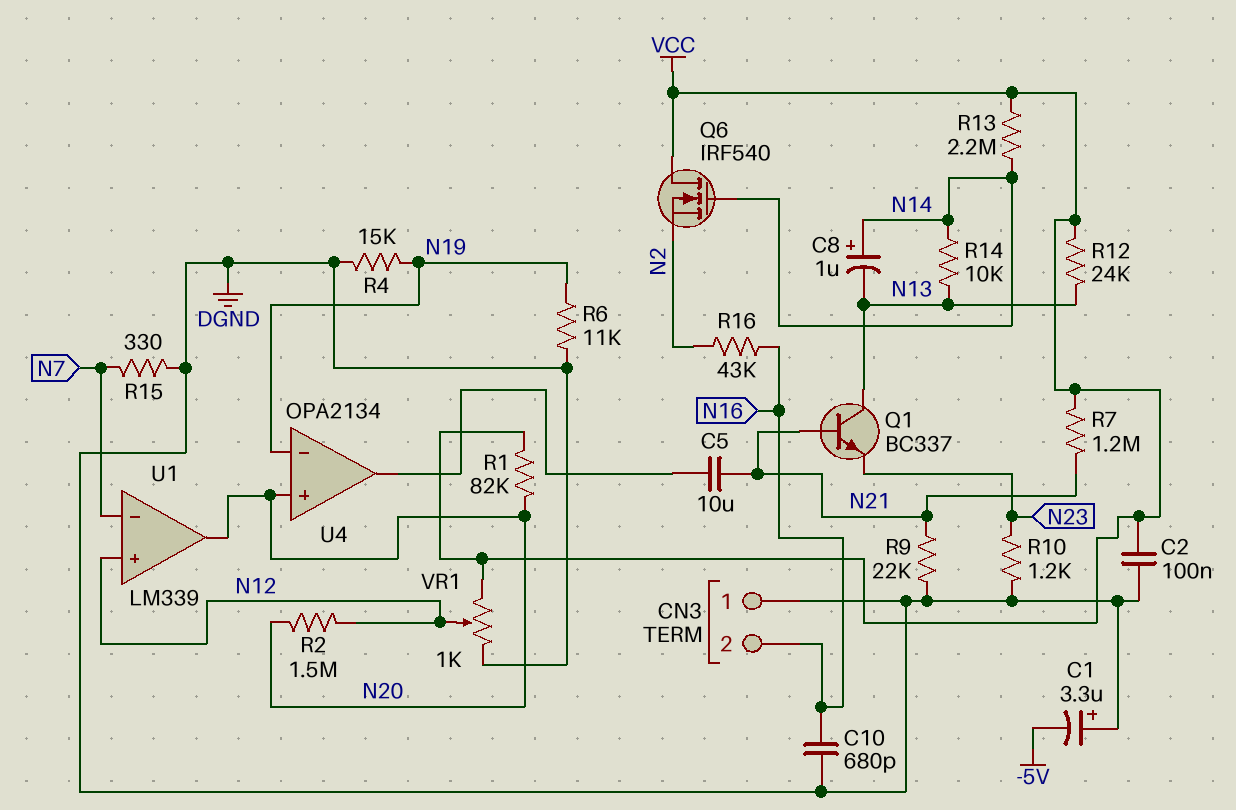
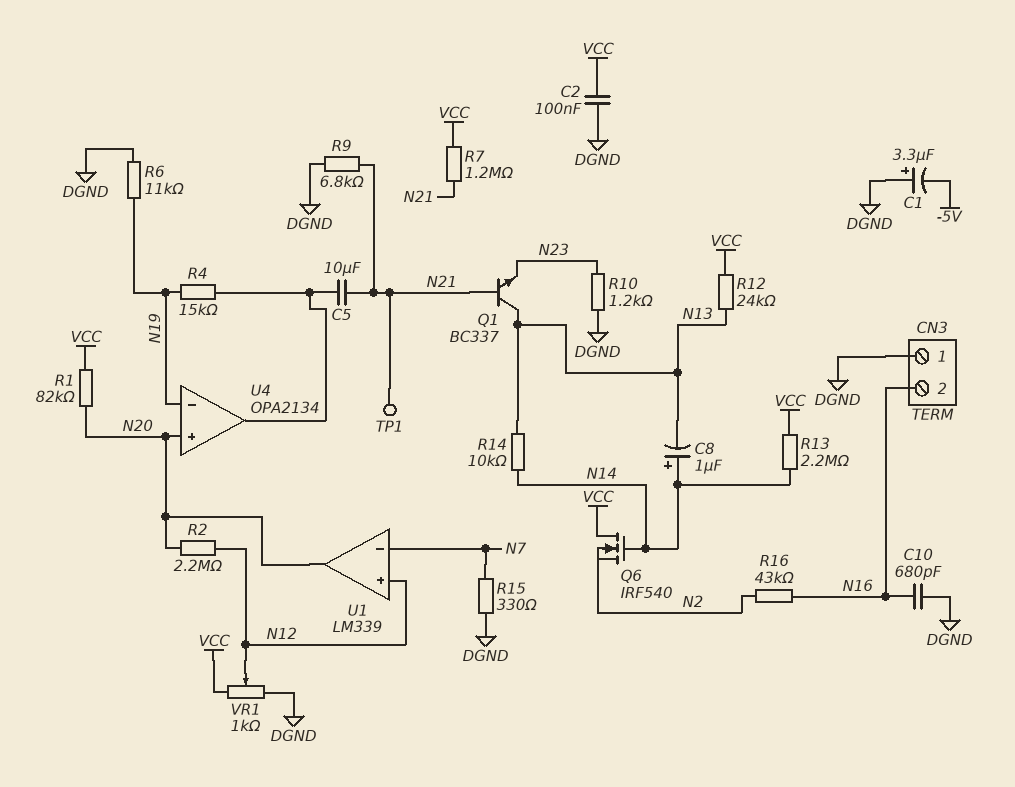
R2: 1.5M (N12, N20) -> 2.2M (N12, N20)
R4: 15k (DGND, N19) -> 15k (N19, U4/out)
R9: 22k (DGND, N21) -> 6.8k (DGND, N21)
TP1: none -> test point (N21)

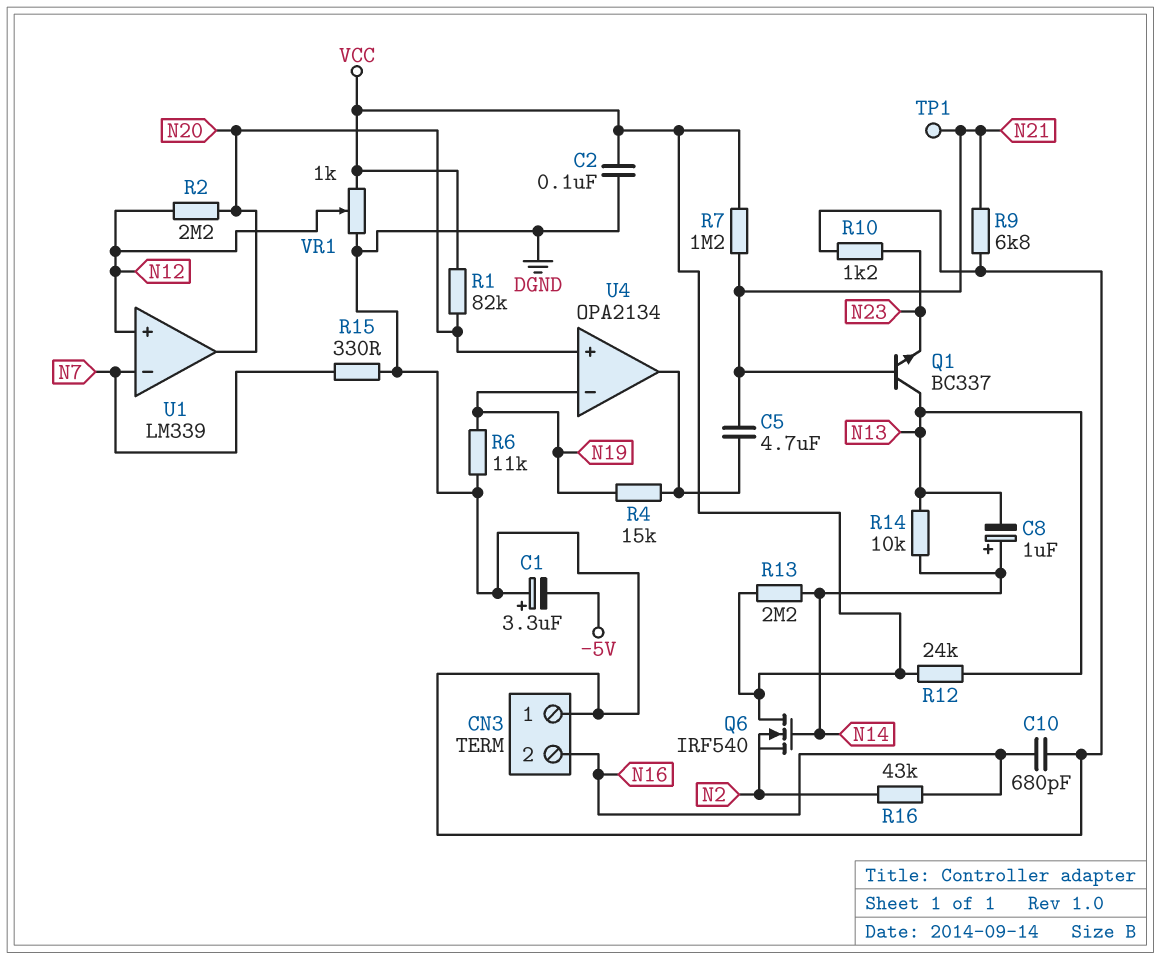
C5: 10uF (N21, U4/out) -> 4.7uF (N21, U4/out)

